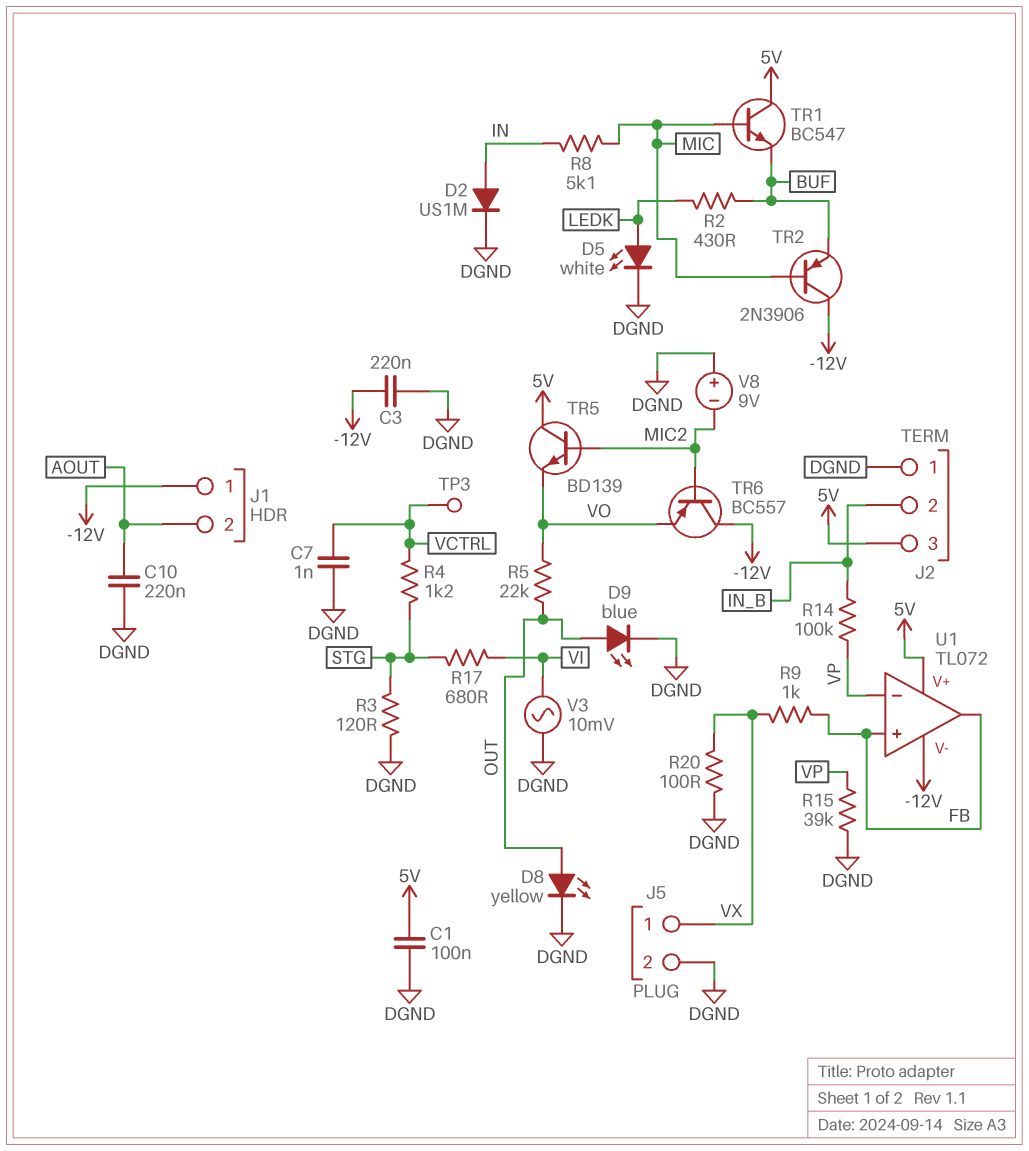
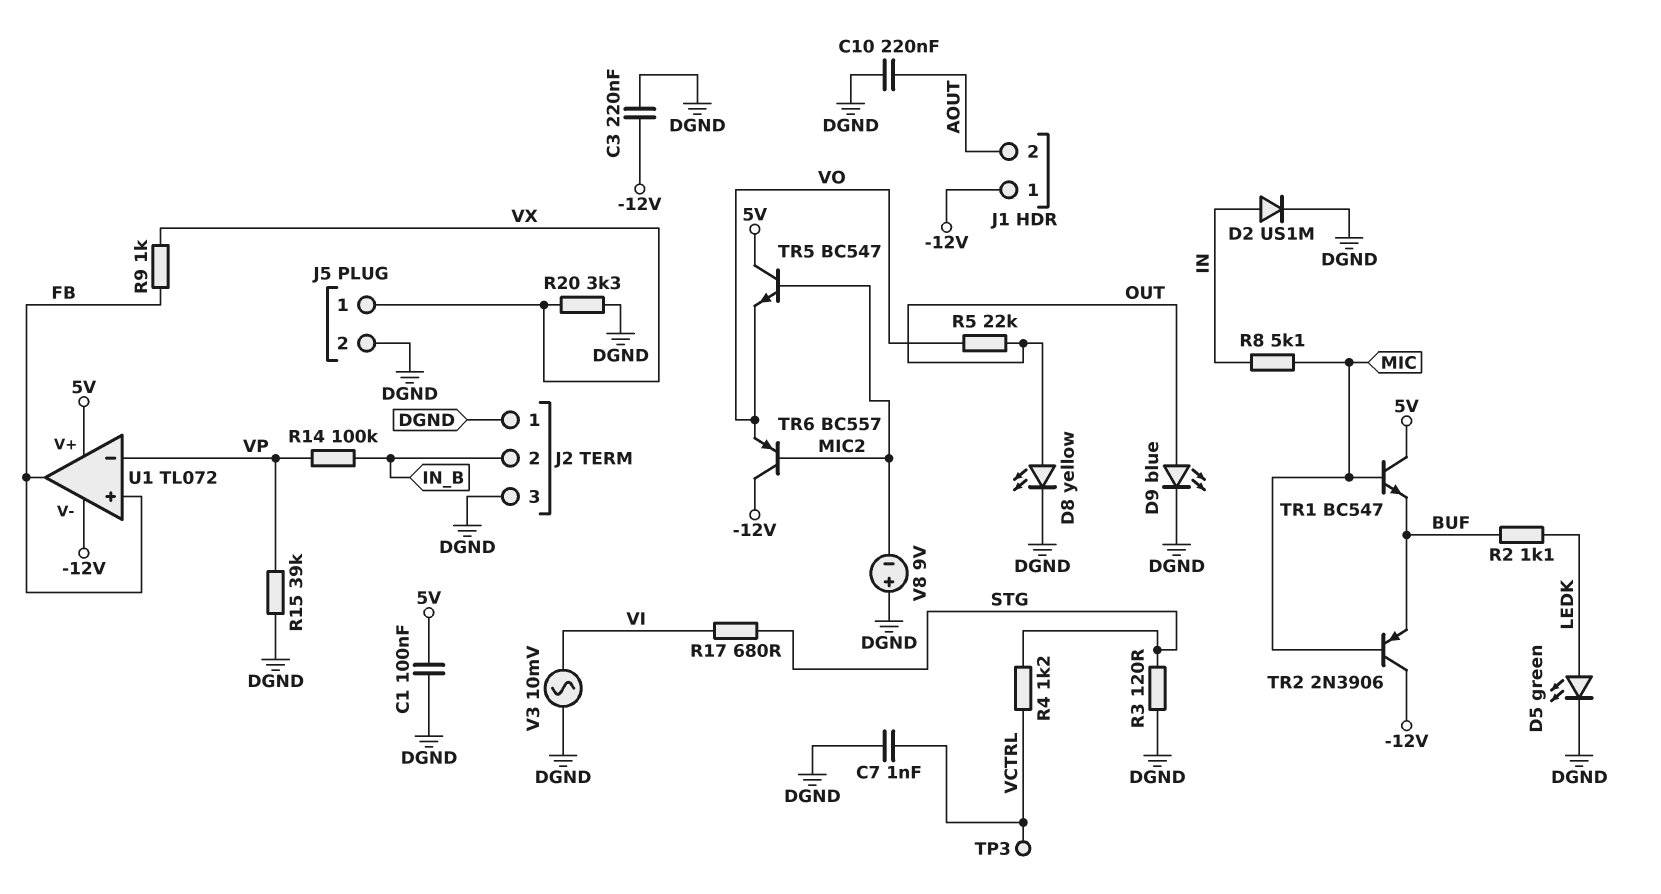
D5: LED white (A LEDK, K DGND) -> LED green (A LEDK, K DGND)
J2 pin 3: 5V -> DGND
R2: 430 (BUF, LEDK) -> 1.1k (BUF, LEDK)
R20: 100 (DGND, VX) -> 3.3k (DGND, VX)
TR5: NPN BD139 (B MIC2, C 5V, E VO) -> NPN BC547 (B MIC2, C 5V, E VO)

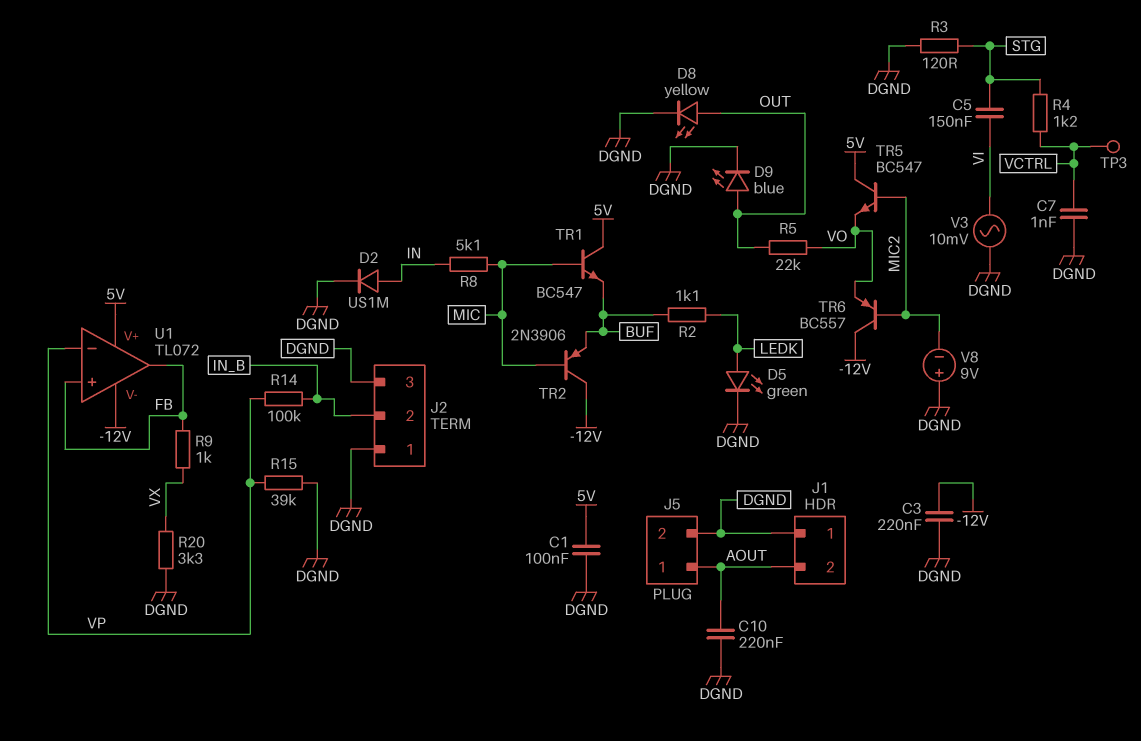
C5: none -> 150nF (STG, VI)
J1 pin 1: -12V -> DGND
J5 pin 1: VX -> AOUT
R17: 680 (STG, VI) -> none

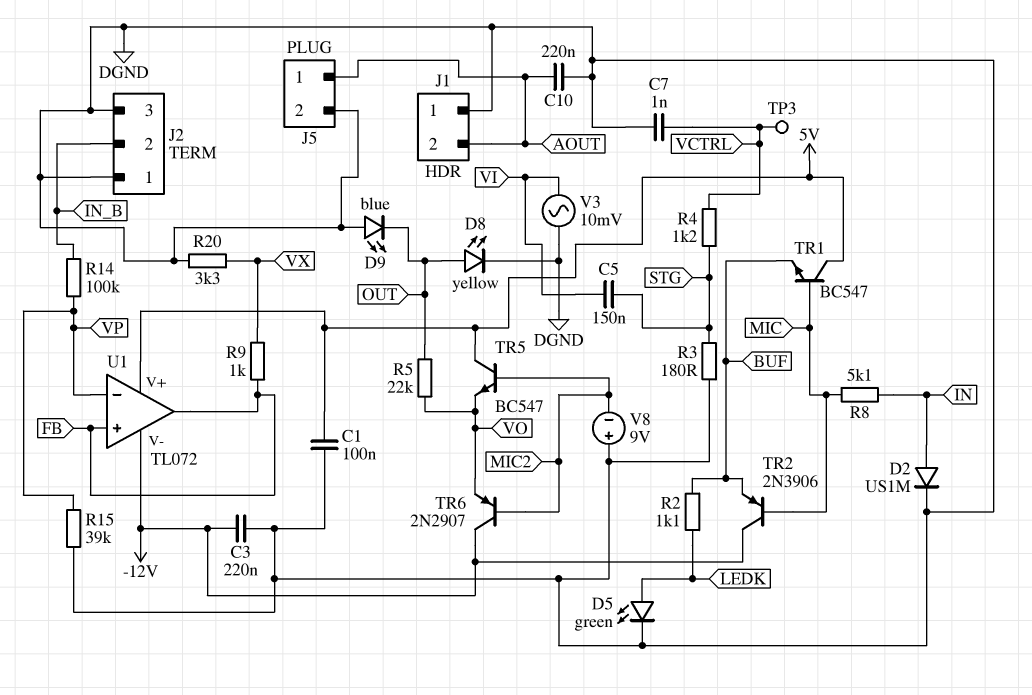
D9: LED blue (A OUT, K DGND) -> LED blue (A DGND, K OUT)
R3: 120 (DGND, STG) -> 180 (DGND, STG)
TR6: PNP BC557 (B MIC2, C -12V, E VO) -> PNP 2N2907 (B MIC2, C -12V, E VO)

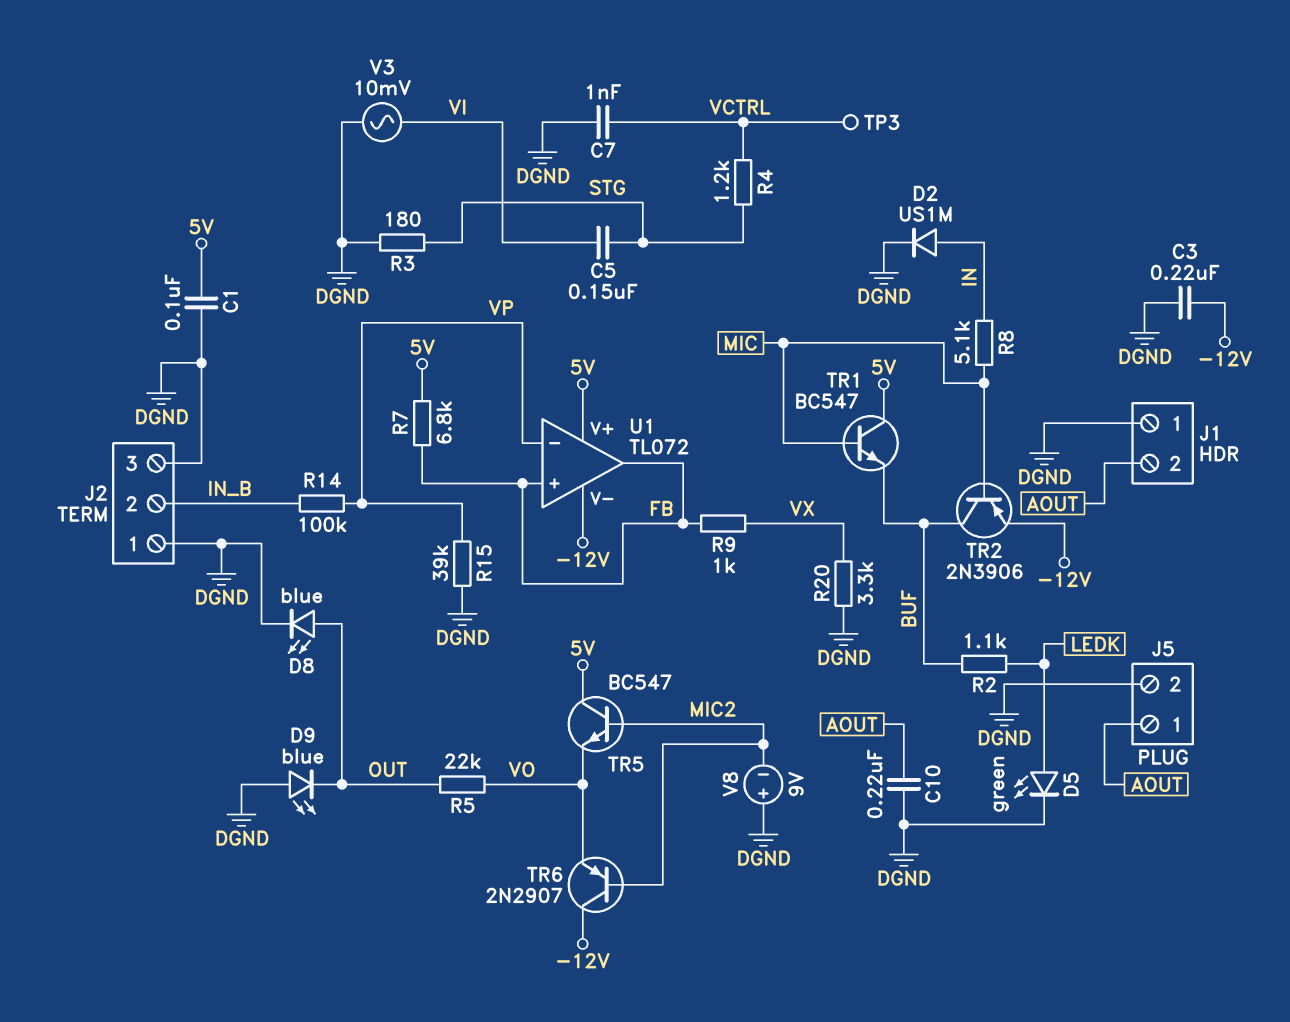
D8: LED yellow (A OUT, K DGND) -> LED blue (A OUT, K DGND)
R7: none -> 6.8k (5V, FB)
TR2: PNP 2N3906 (B MIC, C -12V, E BUF) -> PNP 2N3906 (B MIC, C BUF, E -12V)

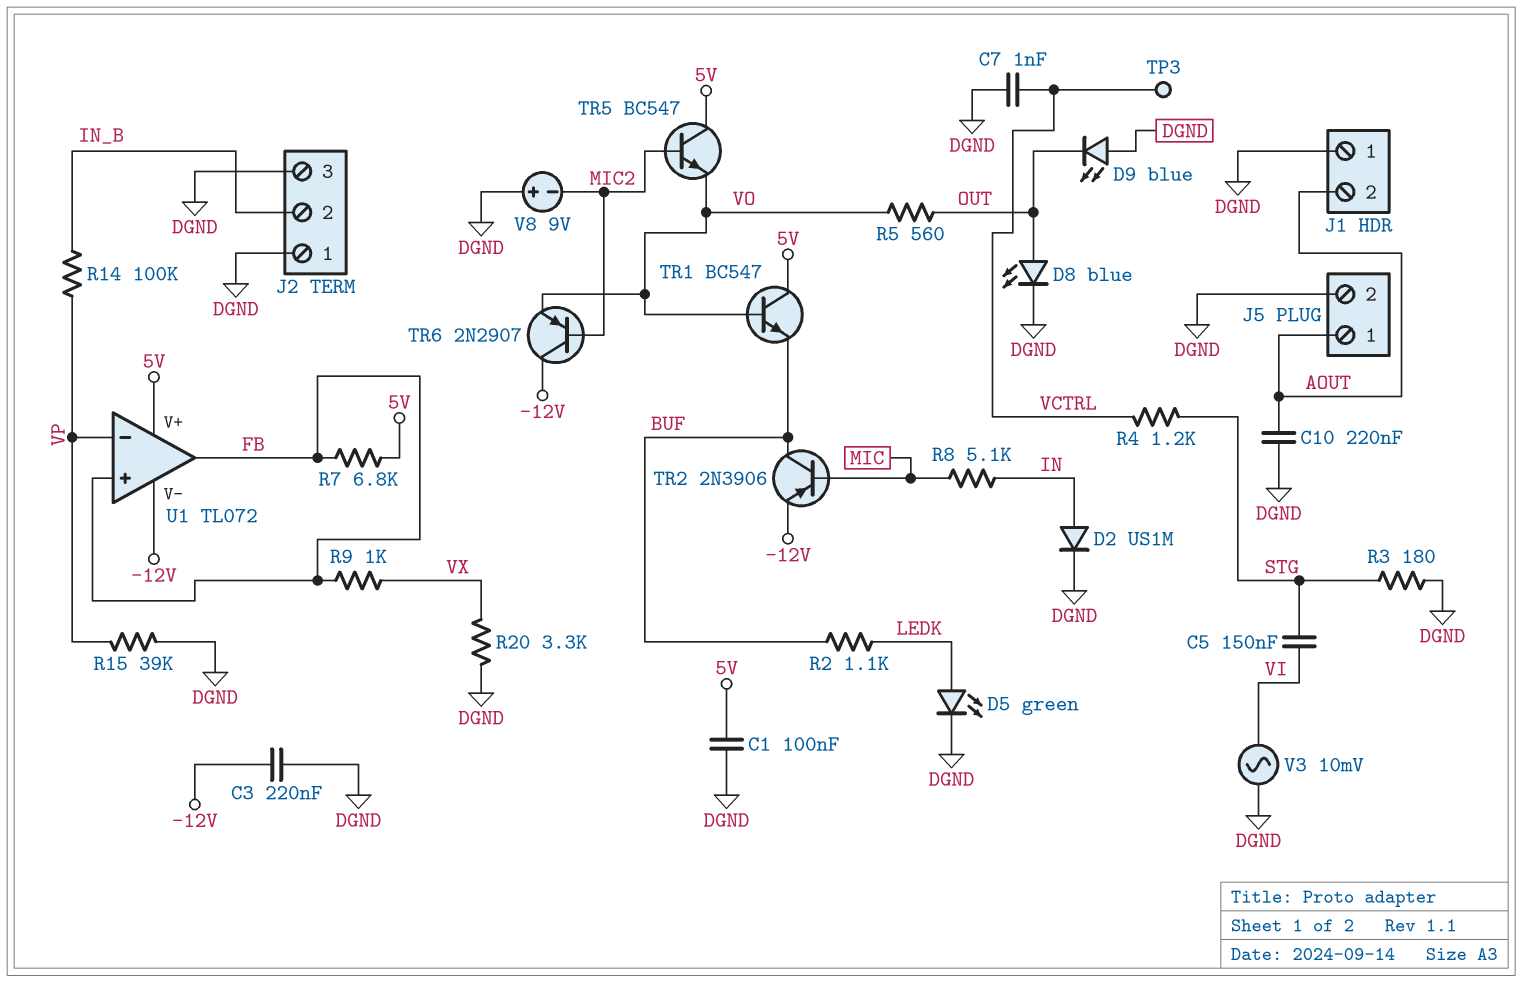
R5: 22k (OUT, VO) -> 560 (OUT, VO)
TR1: NPN BC547 (B MIC, C 5V, E BUF) -> NPN BC547 (B VO, C 5V, E BUF)

